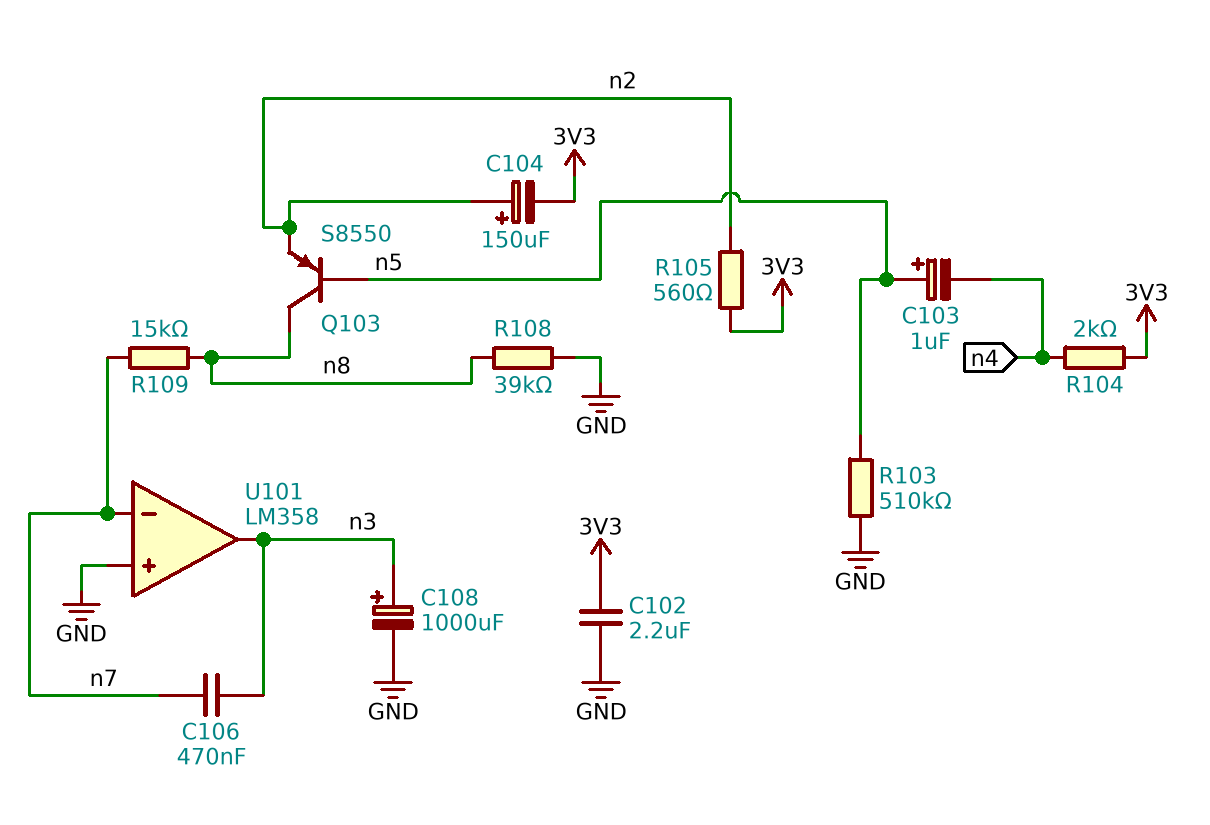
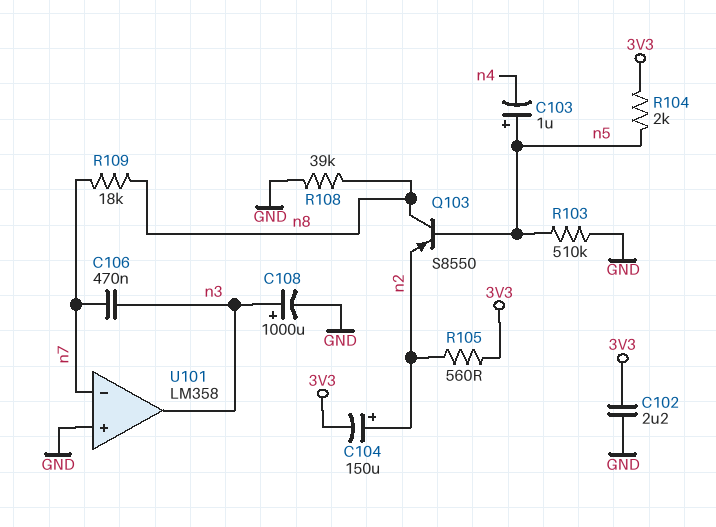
R104: 2k (3V3, n4) -> 2k (3V3, n5)
R109: 15k (n7, n8) -> 18k (n7, n8)

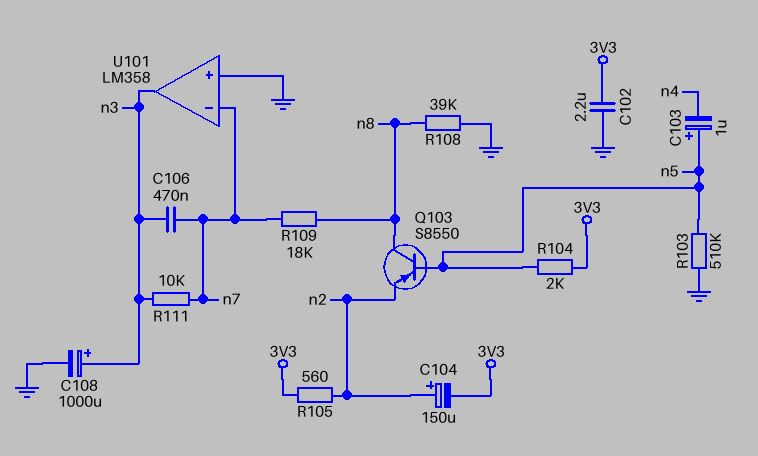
R111: none -> 10k (n3, n7)

